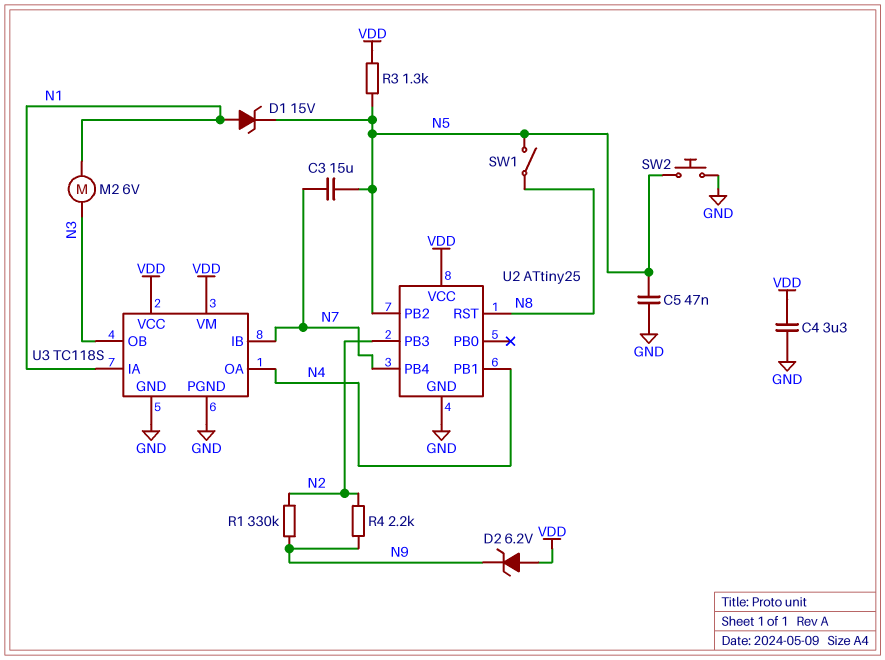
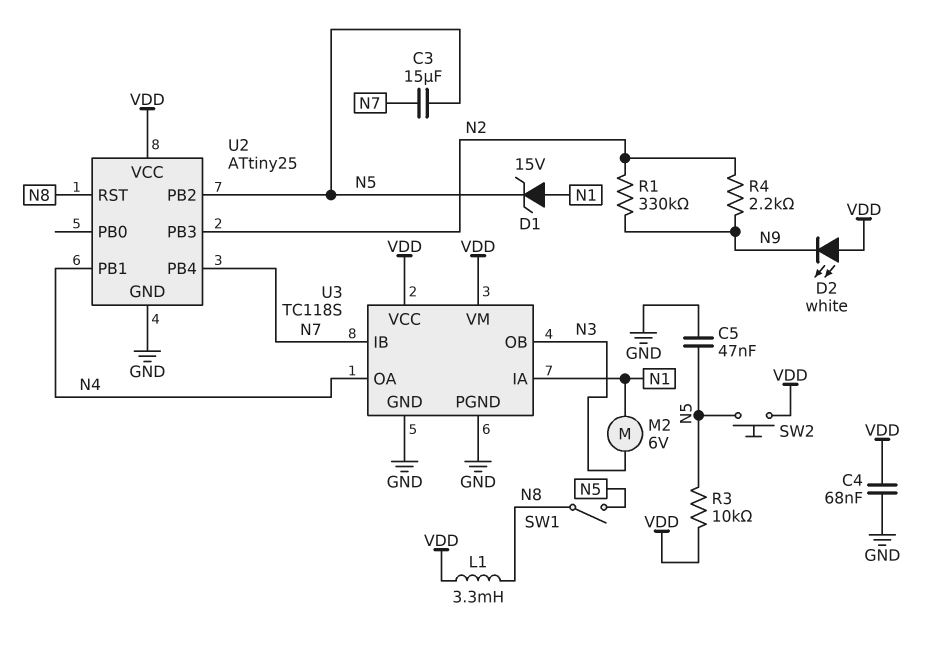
C4: 3.3uF (GND, VDD) -> 68nF (GND, VDD)
D2: zener 6.2V (A VDD, K N9) -> LED white (A VDD, K N9)
L1: none -> 3.3mH (N8, VDD)
R3: 1.3k (N5, VDD) -> 10k (N5, VDD)
SW2: button (GND, N5) -> button (N5, VDD)

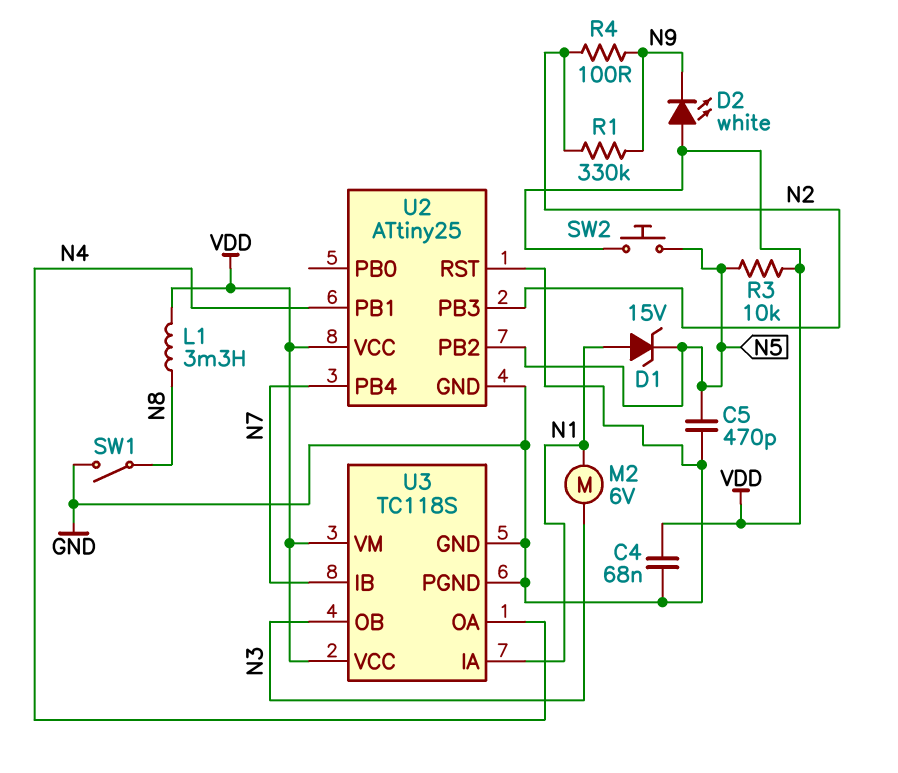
C3: 15uF (N5, N7) -> none
C5: 47nF (GND, N5) -> 470pF (GND, N5)
R4: 2.2k (N2, N9) -> 100 (N2, N9)
SW1: switch (N5, N8) -> switch (GND, N8)
U2 pin RST: N8 -> GND

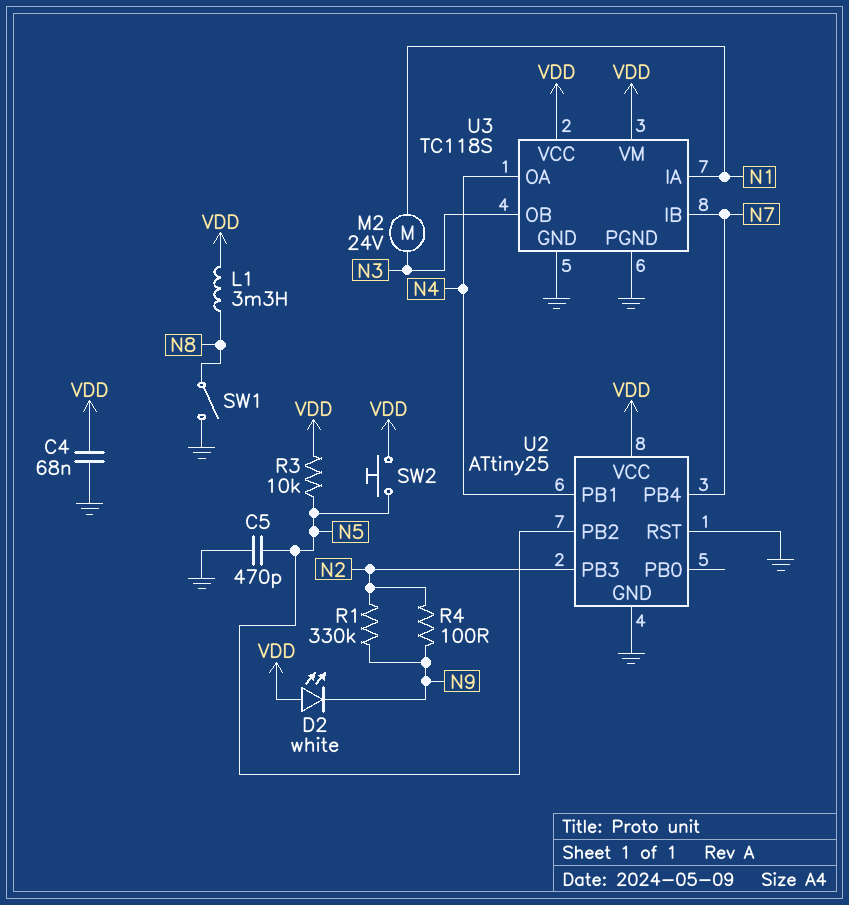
D1: zener 15V (A N1, K N5) -> none
M2: motor 6V (N1, N3) -> motor 24V (N1, N3)

